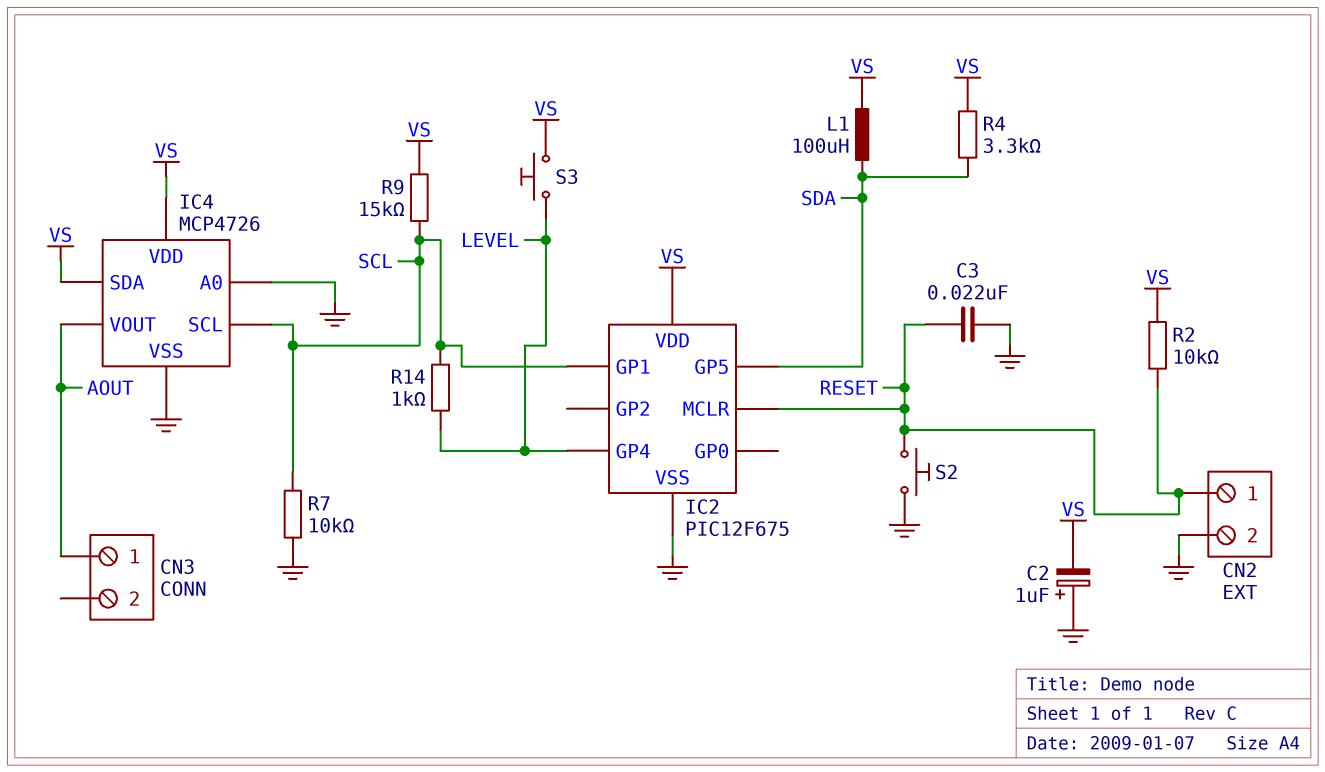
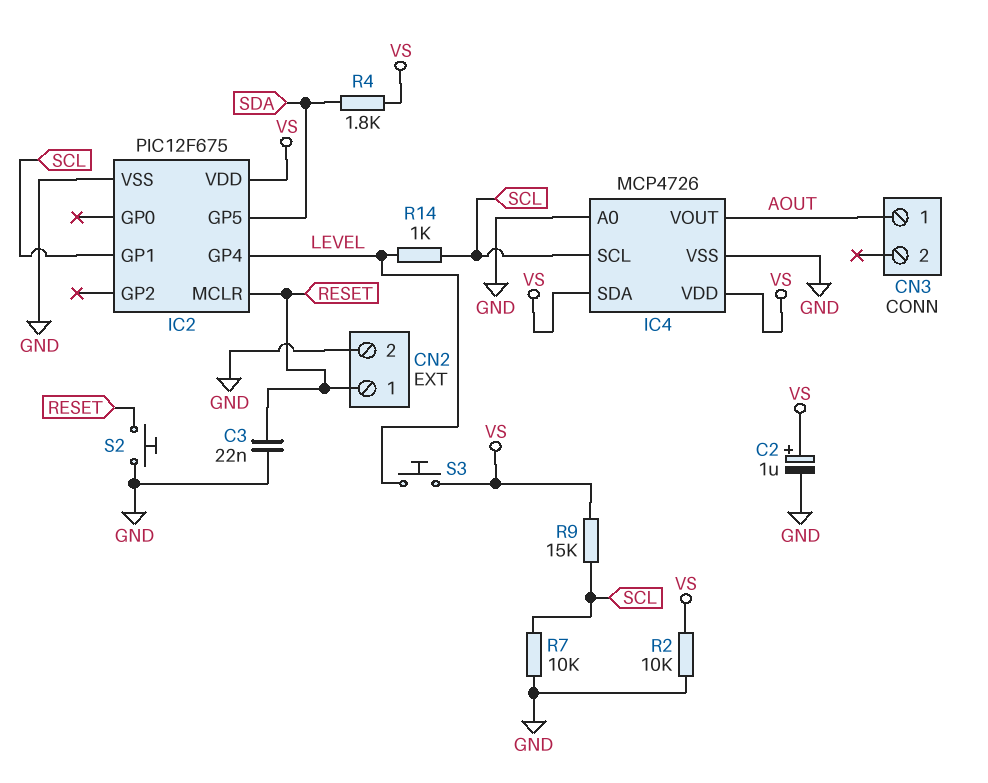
C2: 1uF (plus GND, minus VS) -> 1uF (plus VS, minus GND)
L1: 100uH (SDA, VS) -> none
R2: 10k (RESET, VS) -> 10k (GND, VS)
R4: 3.3k (SDA, VS) -> 1.8k (SDA, VS)

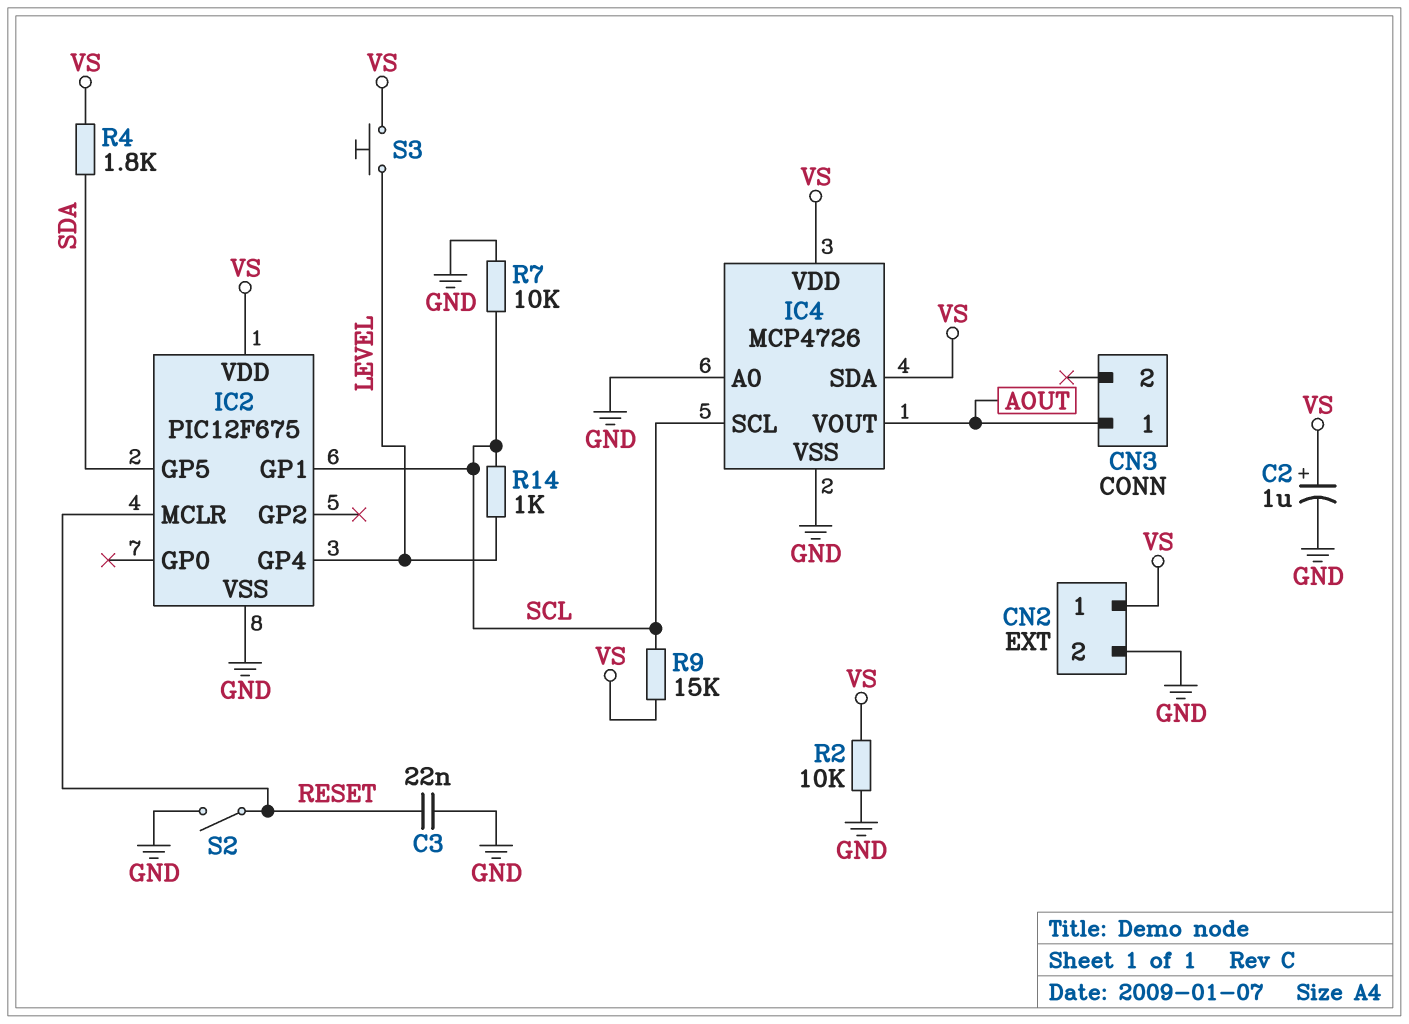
CN2 pin 1: RESET -> VS
S2: button (GND, RESET) -> switch (GND, RESET)

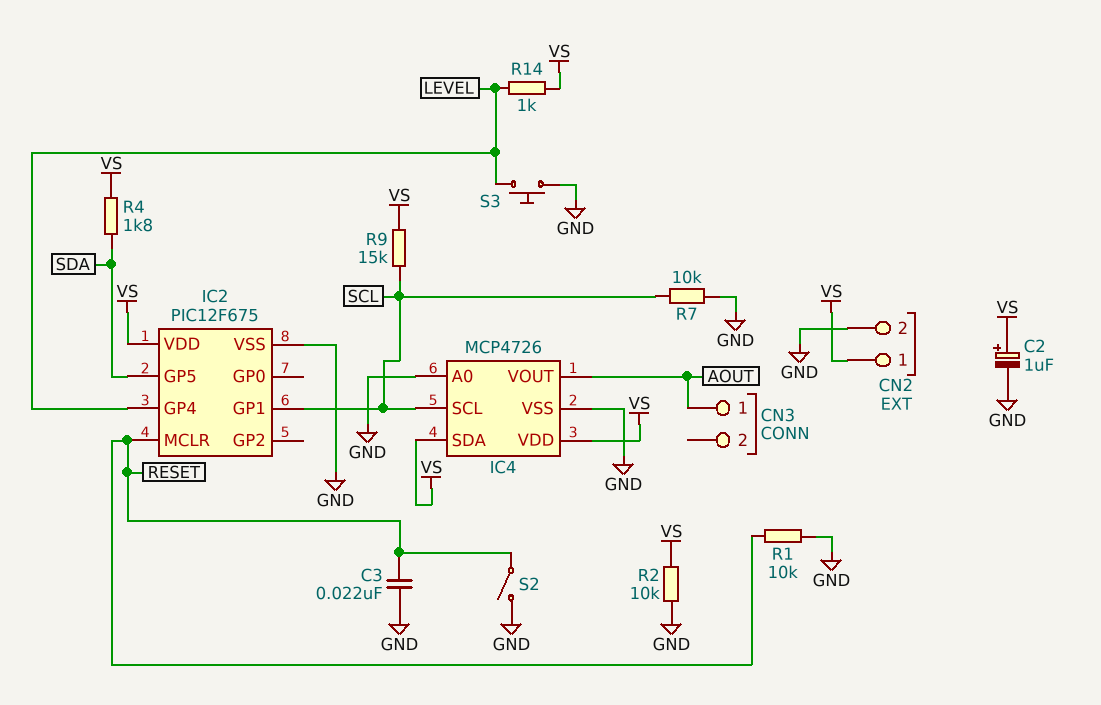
R1: none -> 10k (GND, RESET)
R14: 1k (LEVEL, SCL) -> 1k (LEVEL, VS)
S3: button (LEVEL, VS) -> button (GND, LEVEL)

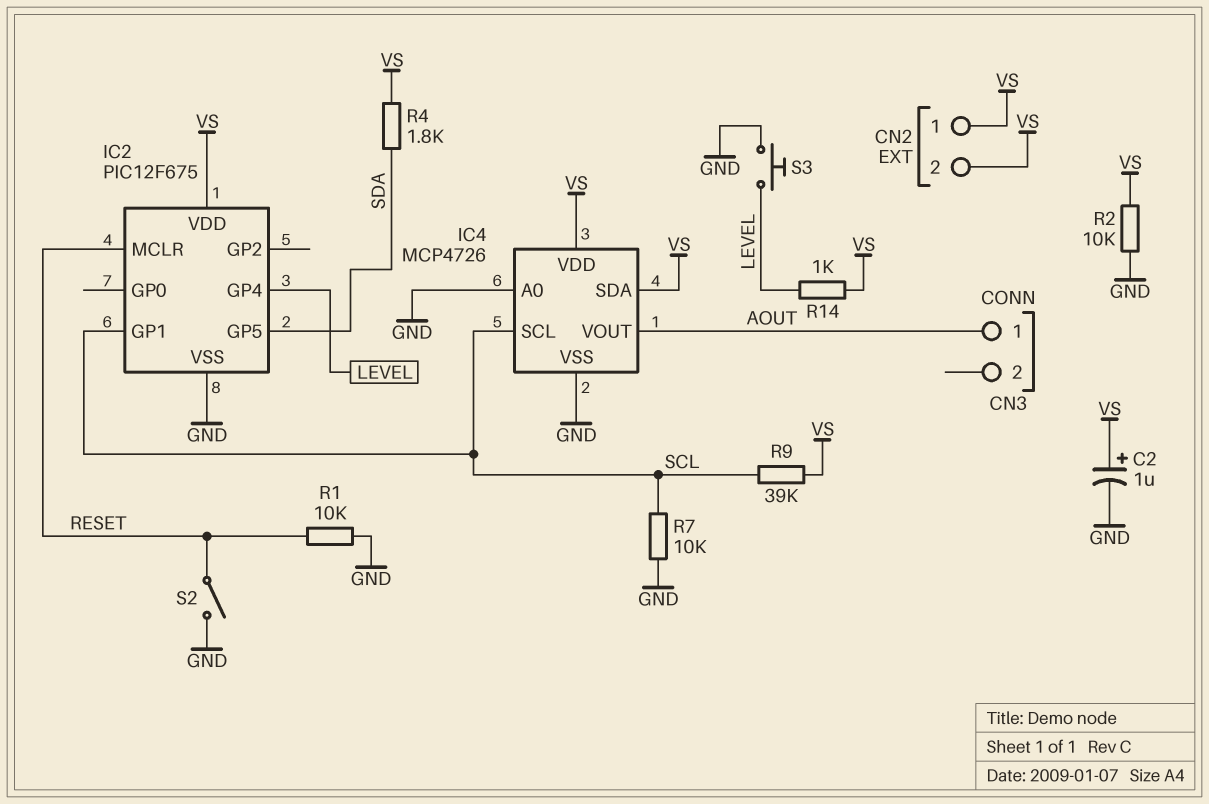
C3: 22nF (GND, RESET) -> none
CN2 pin 2: GND -> VS
R9: 15k (SCL, VS) -> 39k (SCL, VS)

